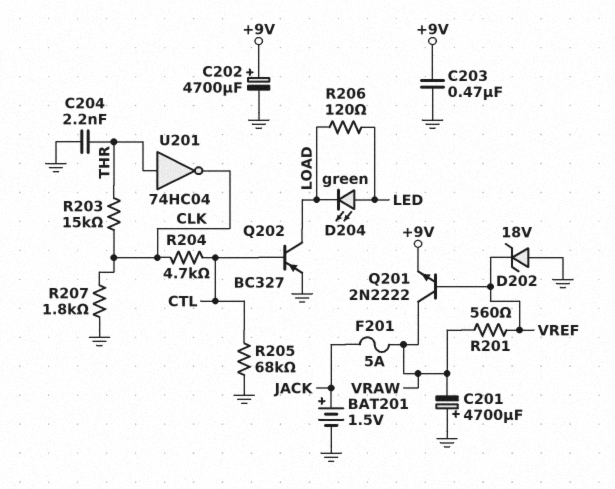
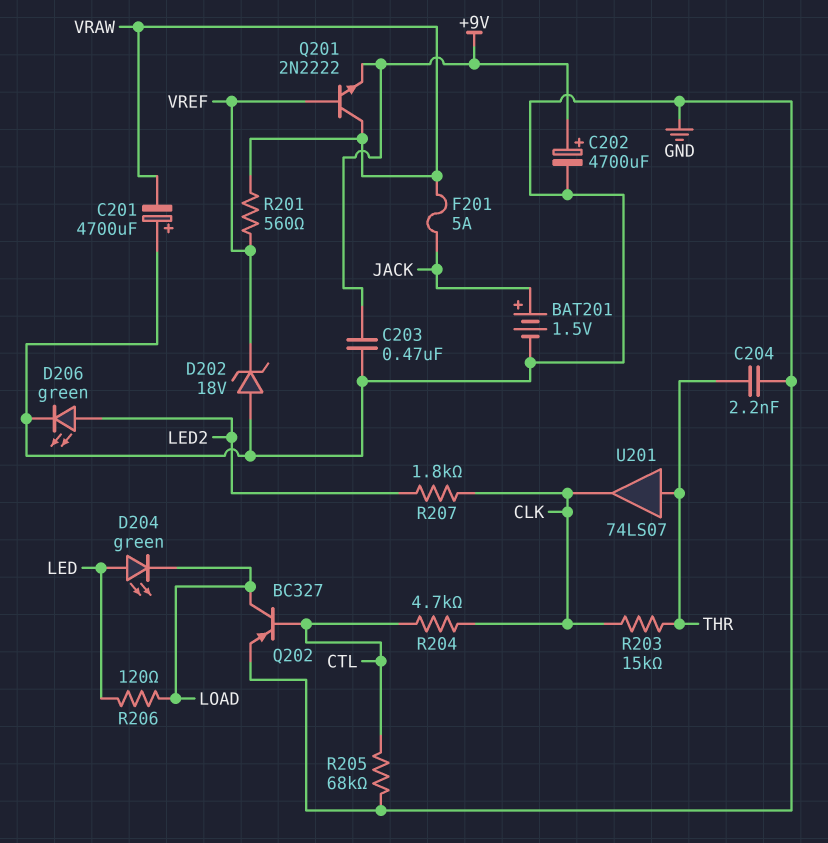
D206: none -> LED green (A LED2, K GND)
R207: 1.8k (CLK, GND) -> 1.8k (CLK, LED2)
U201: NOT 74HC04 (in THR, out CLK) -> buffer 74LS07 (in THR, out CLK)

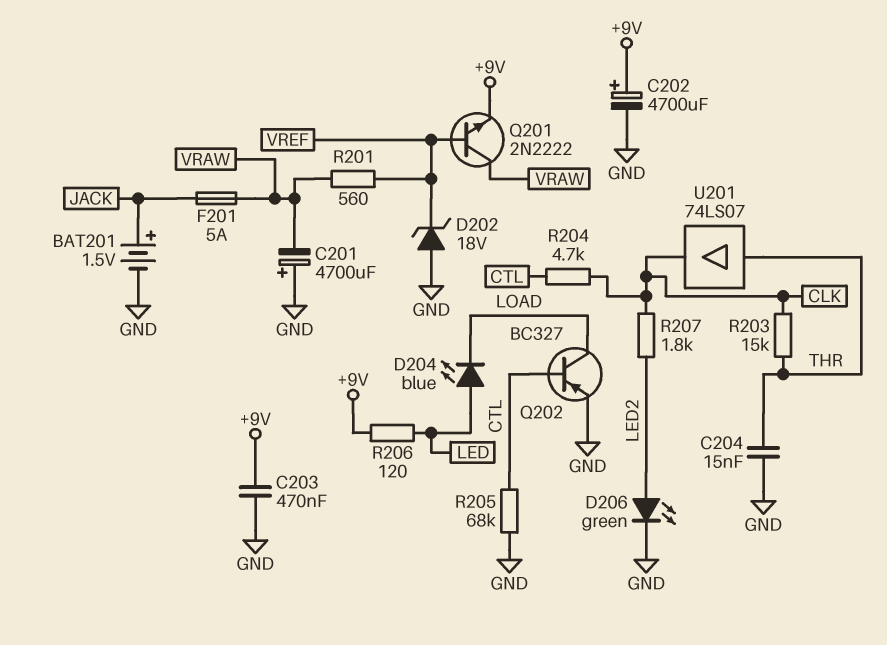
C204: 2.2nF (GND, THR) -> 15nF (GND, THR)
D204: LED green (A LED, K LOAD) -> LED blue (A LED, K LOAD)
R206: 120 (LED, LOAD) -> 120 (+9V, LED)

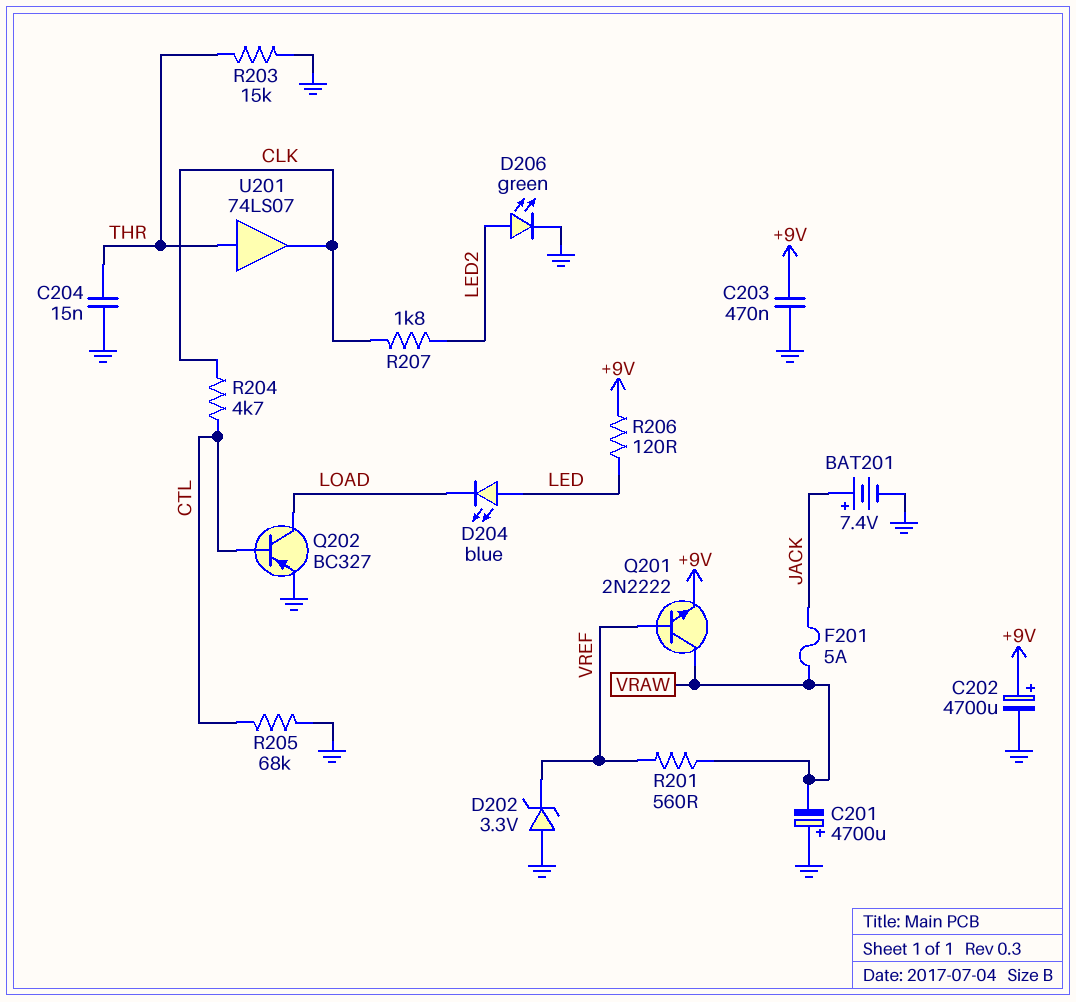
BAT201: 1.5V (plus JACK, minus GND) -> 7.4V (plus JACK, minus GND)
D202: zener 18V (A GND, K VREF) -> zener 3.3V (A GND, K VREF)
R203: 15k (CLK, THR) -> 15k (GND, THR)

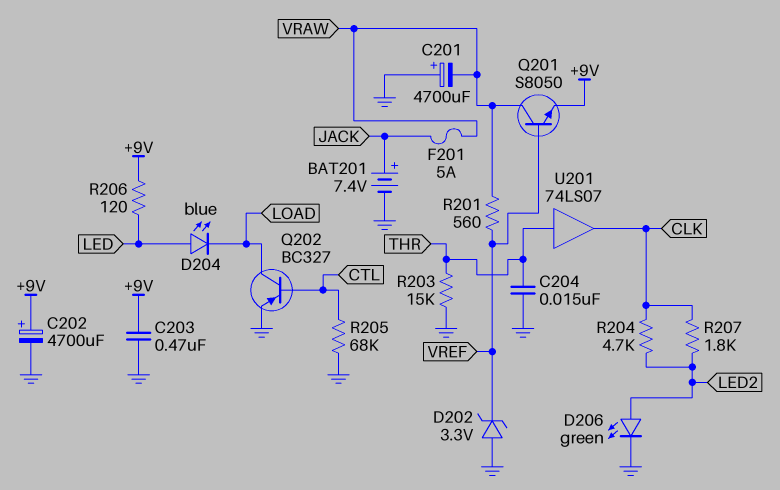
Q201: NPN 2N2222 (B VREF, C VRAW, E +9V) -> NPN S8050 (B VREF, C VRAW, E +9V)
R204: 4.7k (CLK, CTL) -> 4.7k (CLK, LED2)

